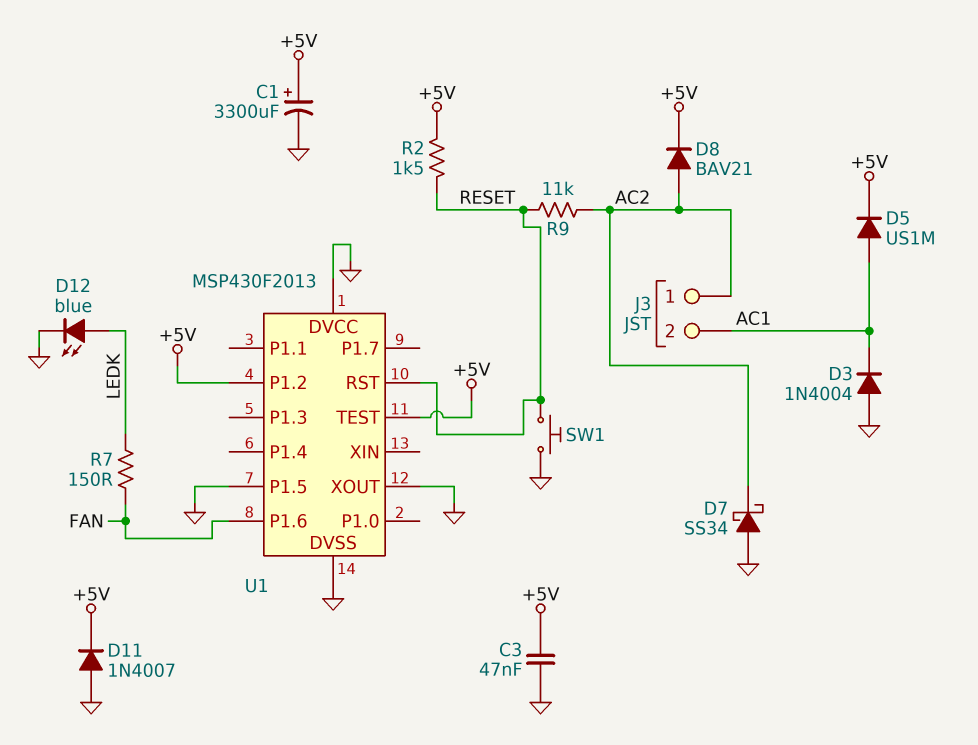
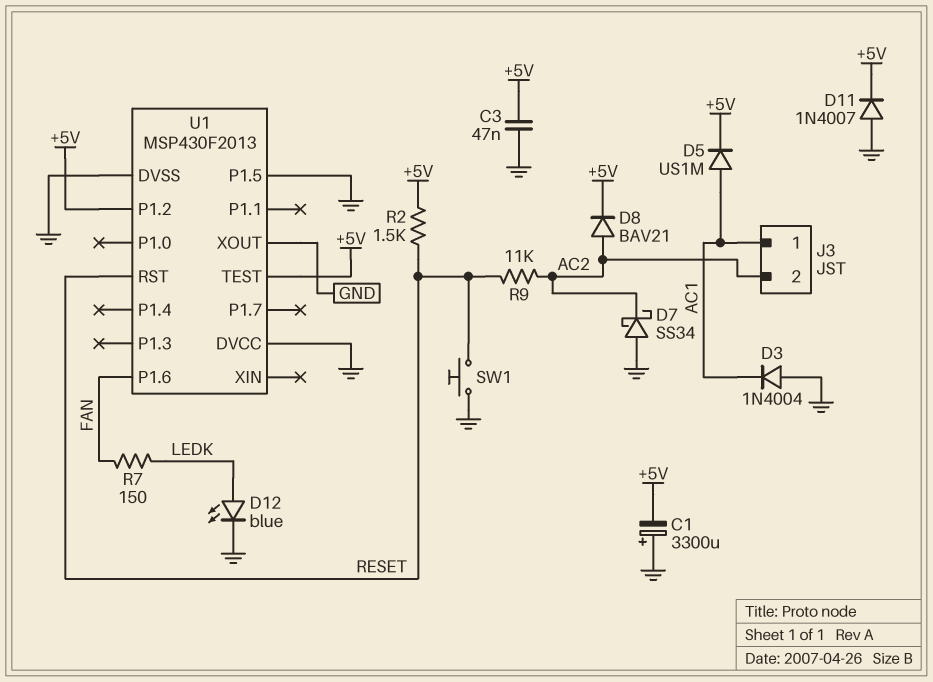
C1: 3300uF (plus +5V, minus GND) -> 3300uF (plus GND, minus +5V)
J3 pin 1: AC2 -> AC1
J3 pin 2: AC1 -> AC2

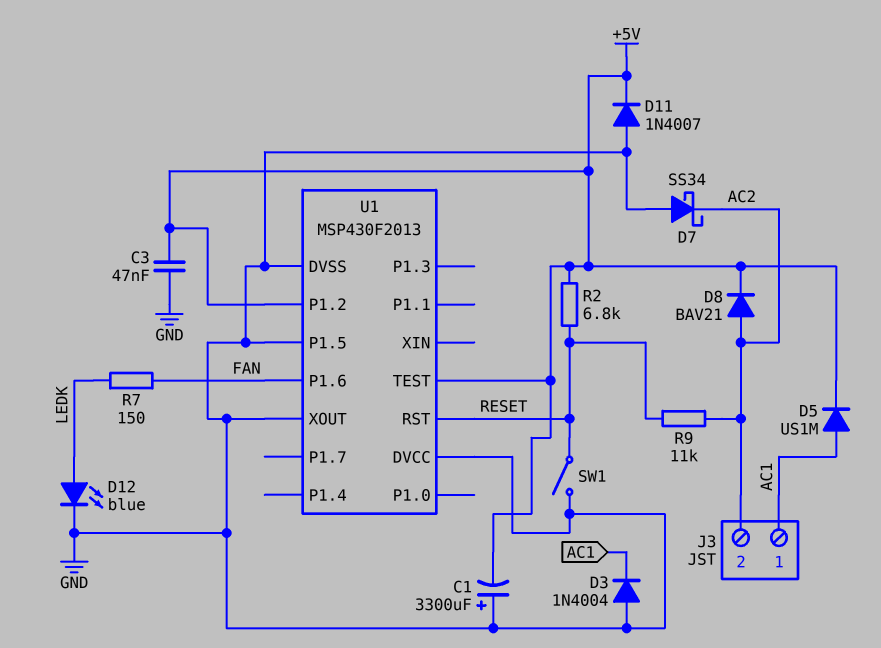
R2: 1.5k (+5V, RESET) -> 6.8k (+5V, RESET)
SW1: button (GND, RESET) -> switch (GND, RESET)

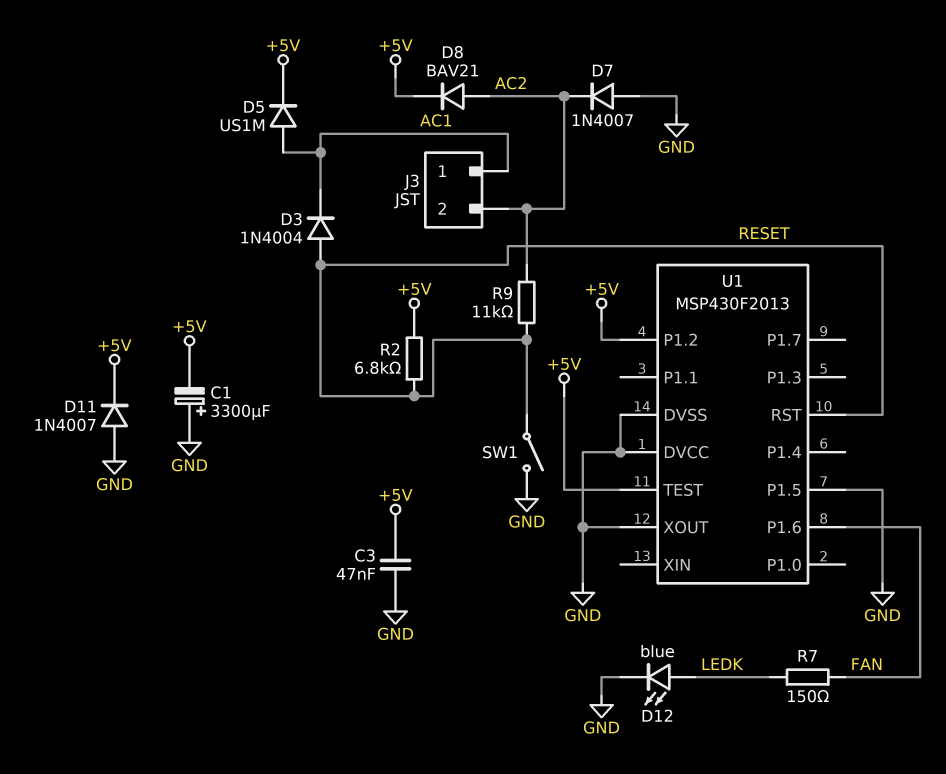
D3: diode 1N4004 (A GND, K AC1) -> diode 1N4004 (A RESET, K AC1)
D7: schottky SS34 (A GND, K AC2) -> diode 1N4007 (A GND, K AC2)

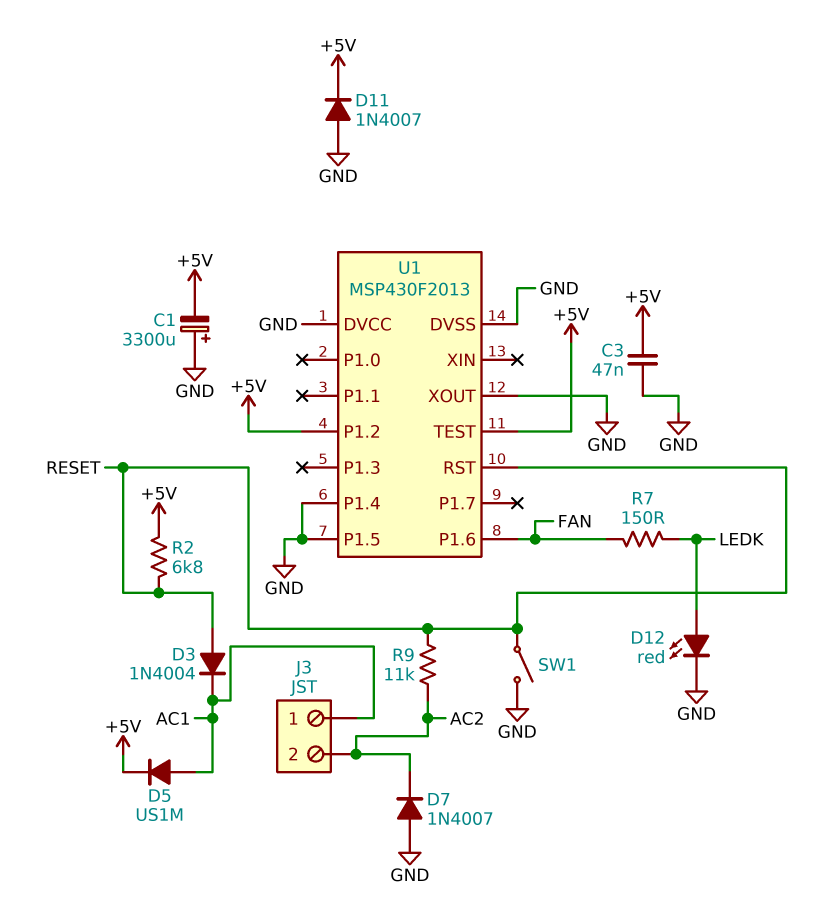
D8: diode BAV21 (A AC2, K +5V) -> none
D12: LED blue (A LEDK, K GND) -> LED red (A LEDK, K GND)
U1 pin P1.4: none -> GND

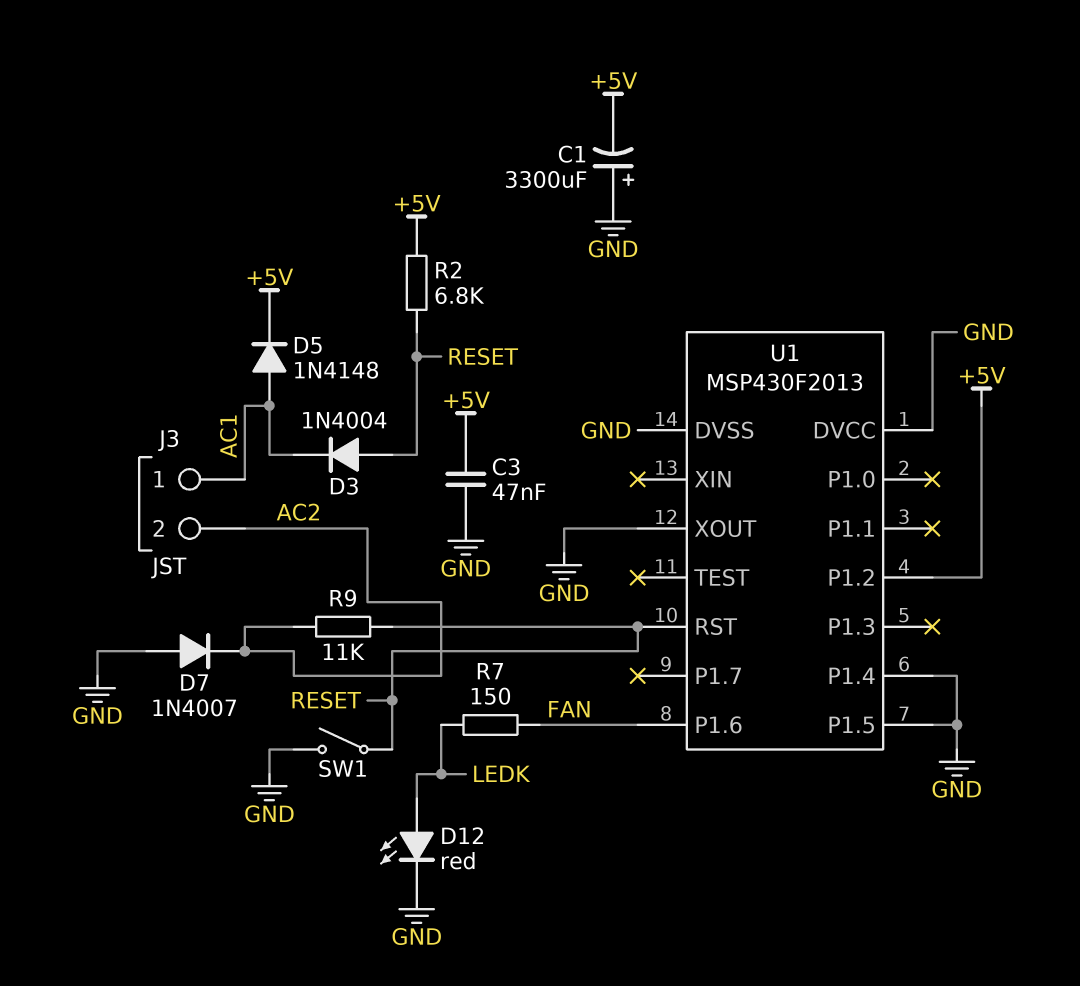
D5: diode US1M (A AC1, K +5V) -> diode 1N4148 (A AC1, K +5V)
D11: diode 1N4007 (A GND, K +5V) -> none
U1 pin TEST: +5V -> none

